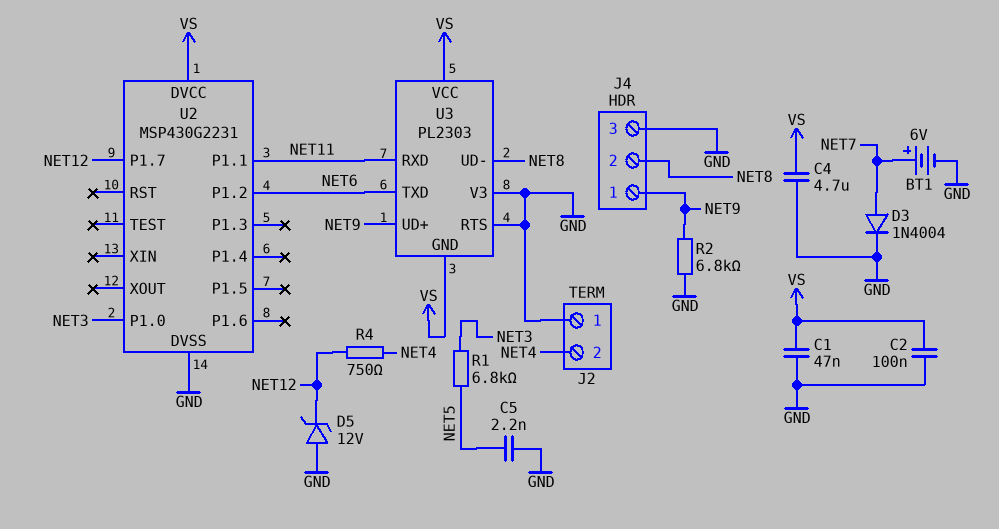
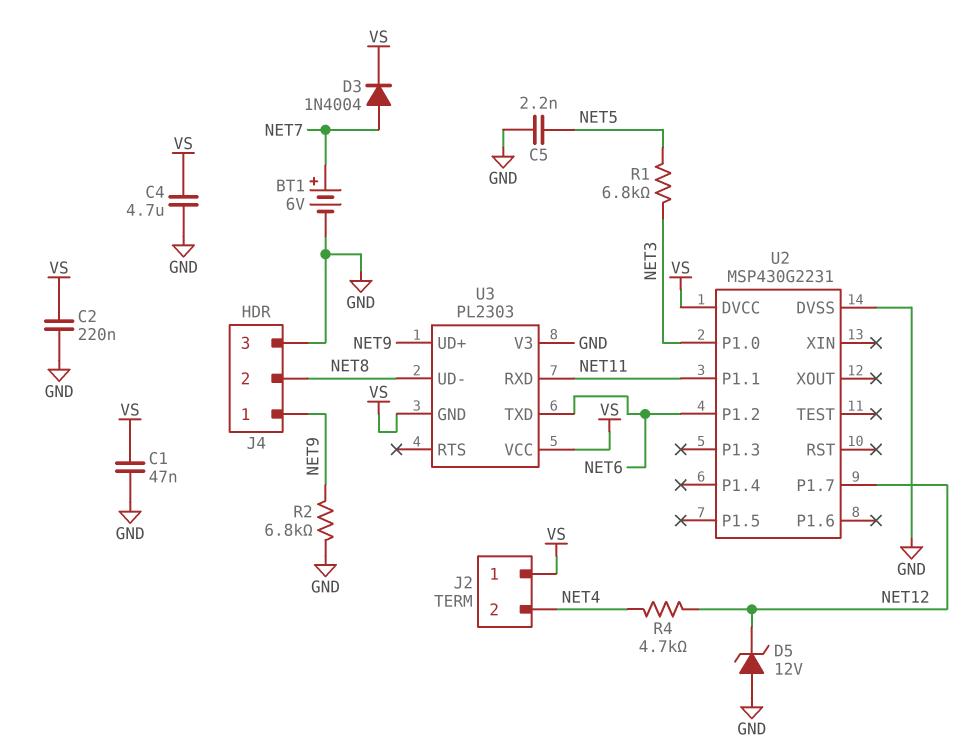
C2: 100nF (GND, VS) -> 220nF (GND, VS)
D3: diode 1N4004 (A NET7, K GND) -> diode 1N4004 (A NET7, K VS)
J2 pin 1: GND -> VS
R4: 750 (NET4, NET12) -> 4.7k (NET4, NET12)
U3 pin RTS: GND -> none

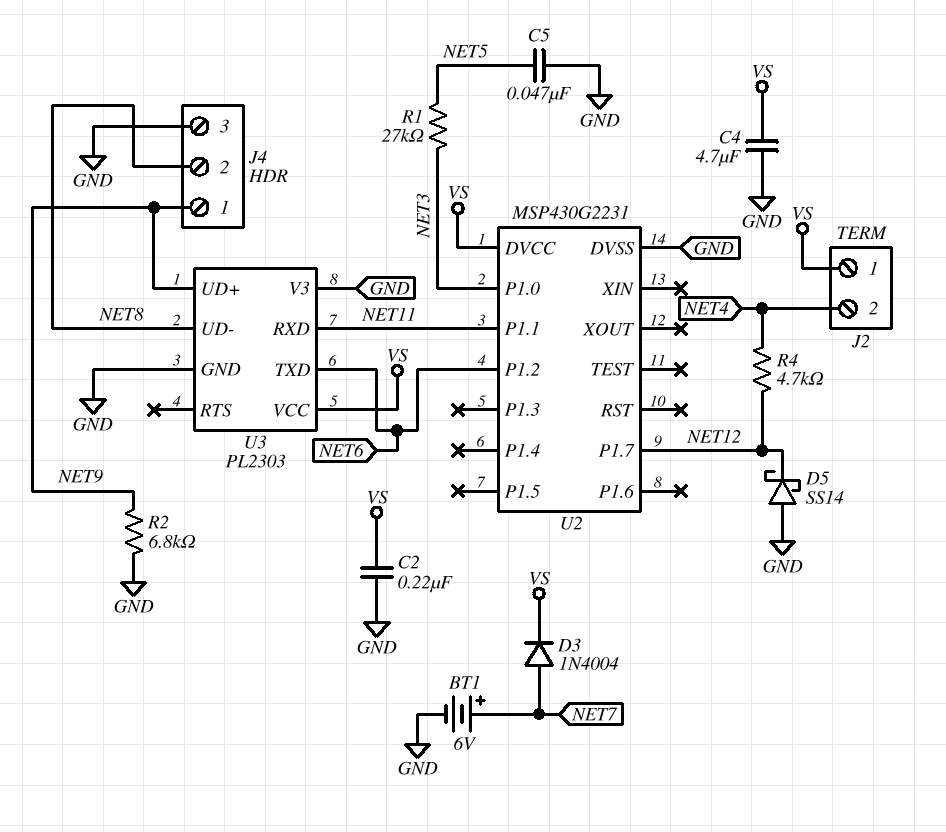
C1: 47nF (GND, VS) -> none
C5: 2.2nF (GND, NET5) -> 47nF (GND, NET5)
D5: zener 12V (A GND, K NET12) -> schottky SS14 (A GND, K NET12)
R1: 6.8k (NET3, NET5) -> 27k (NET3, NET5)
U3 pin GND: VS -> GND

